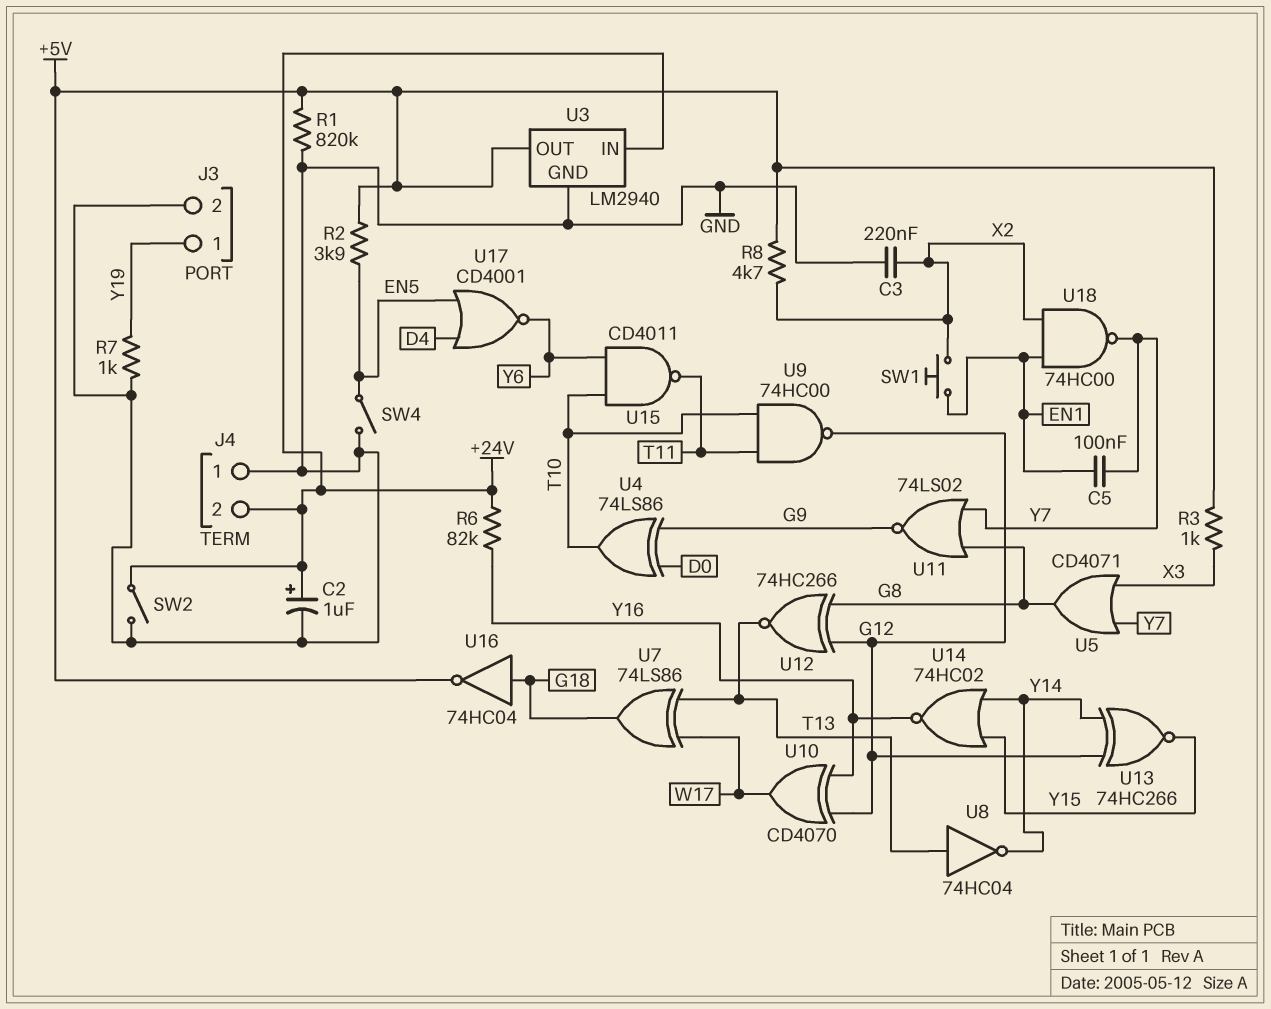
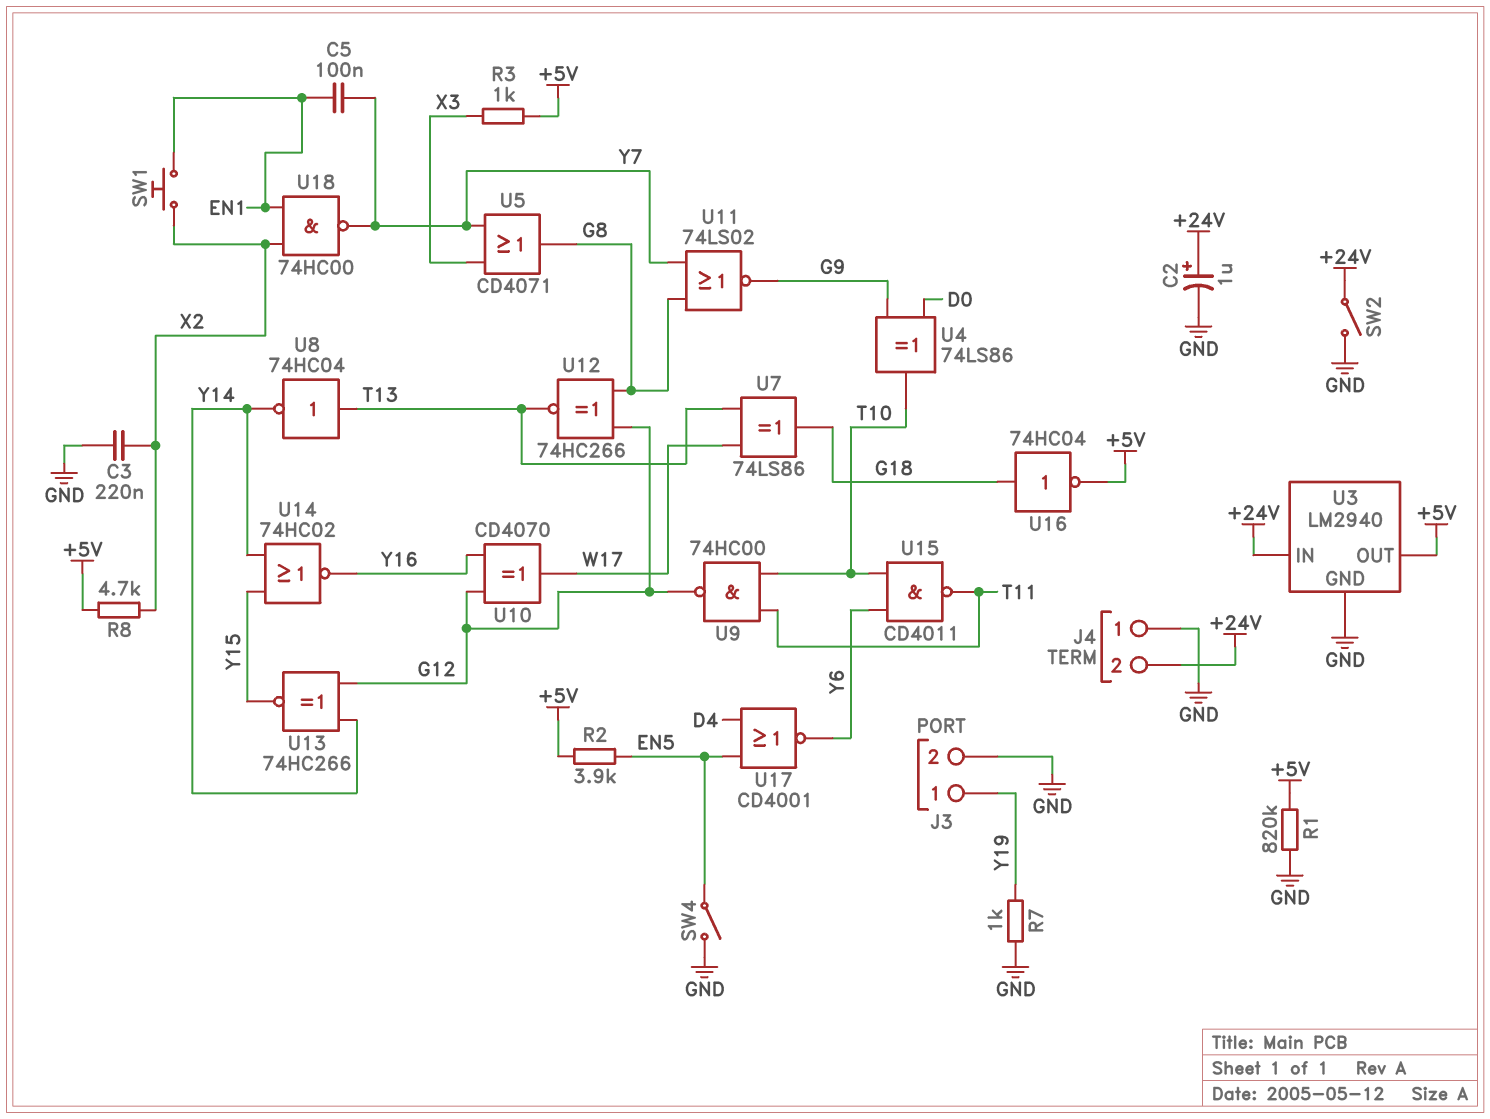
R6: 82k (+24V, Y16) -> none

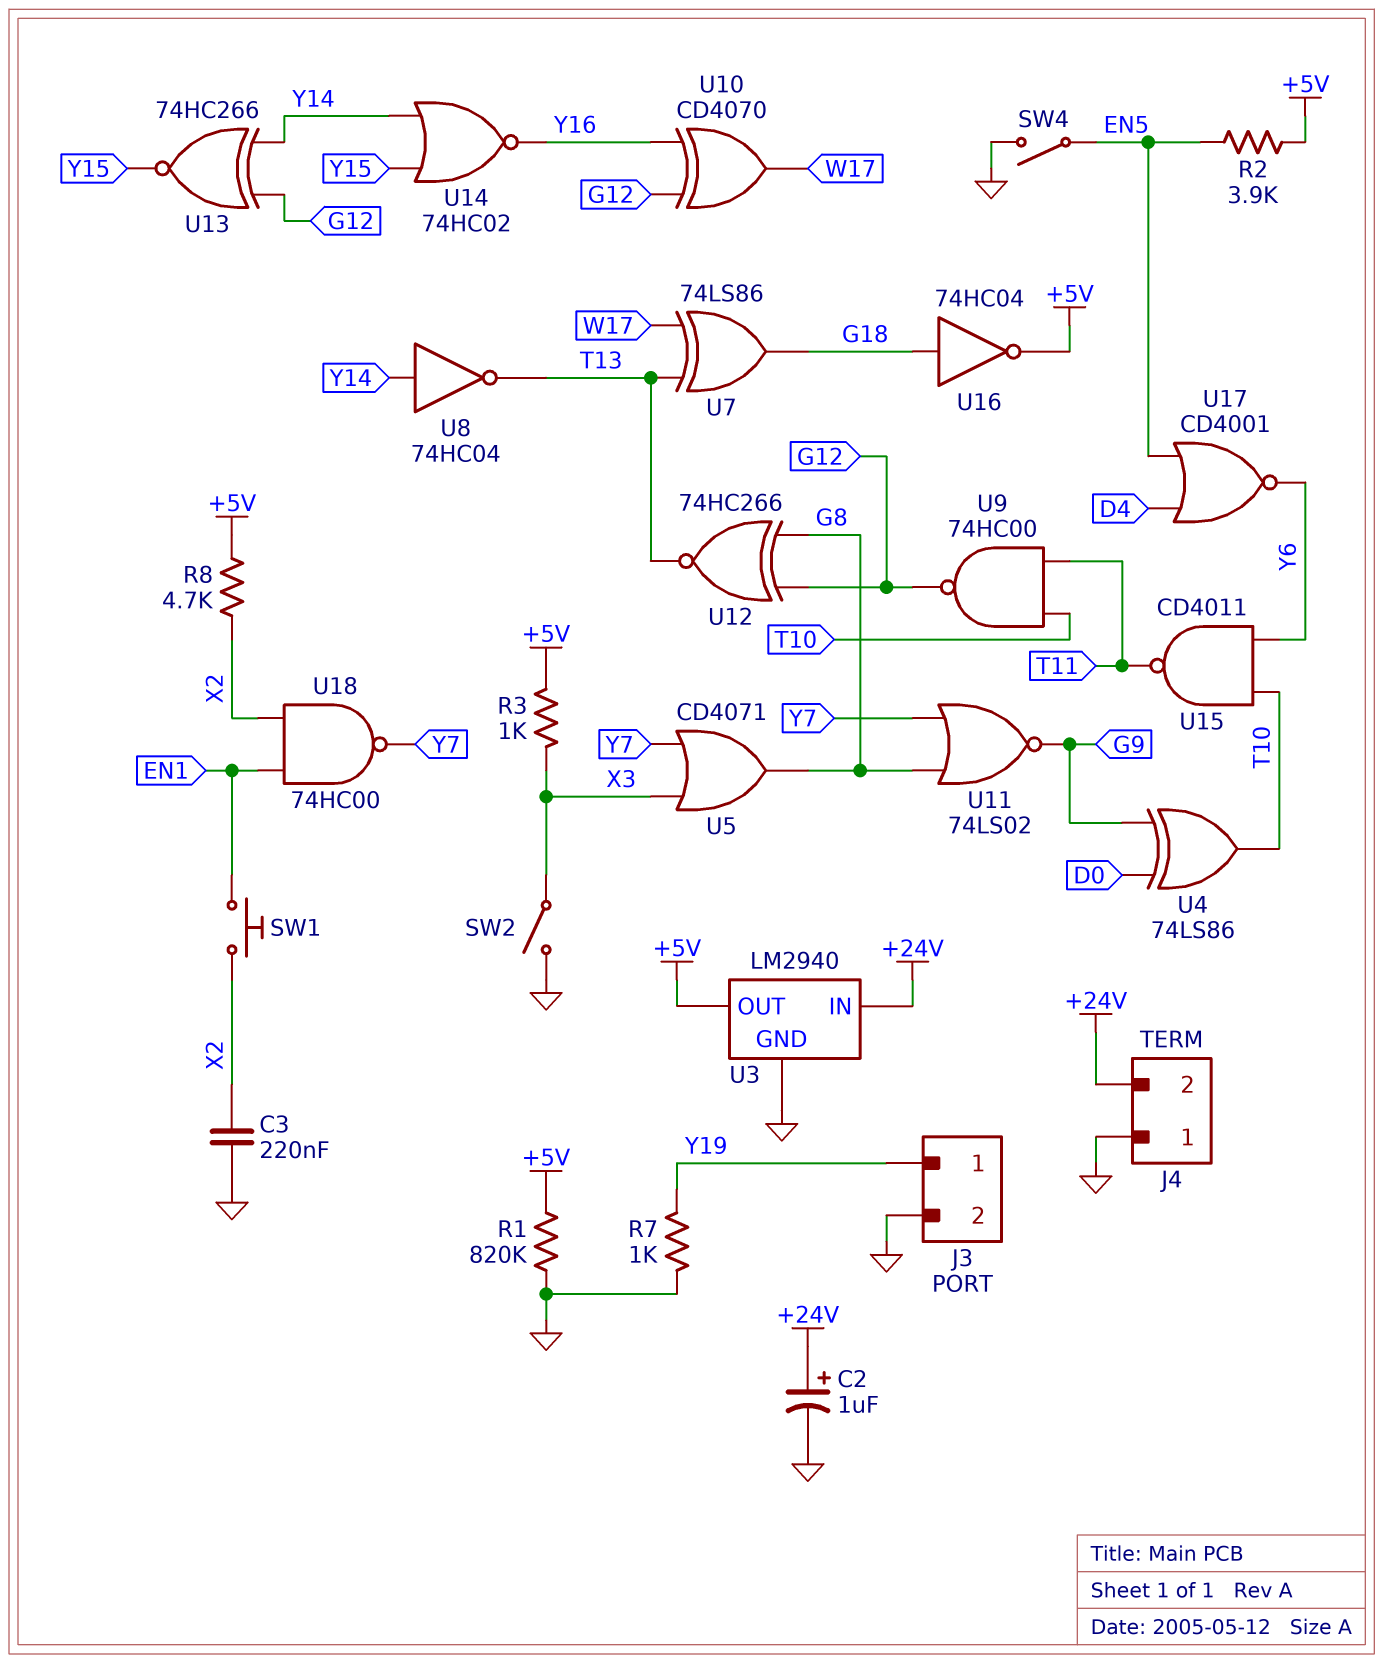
C5: 100nF (EN1, Y7) -> none
SW2: switch (+24V, GND) -> switch (GND, X3)
U8: NOT 74HC04 (in T13, out Y14) -> NOT 74HC04 (in Y14, out T13)

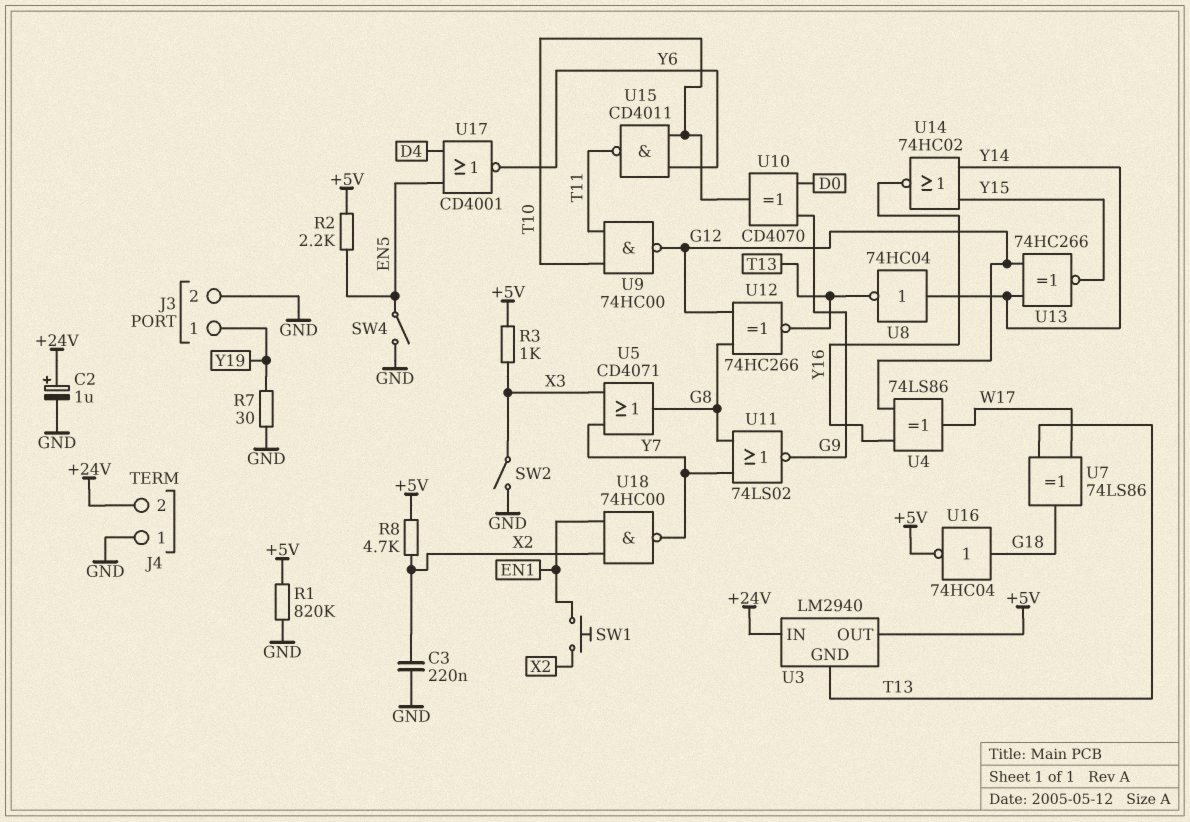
R2: 3.9k (+5V, EN5) -> 2.2k (+5V, EN5)
R7: 1k (GND, Y19) -> 30 (GND, Y19)
U3 pin GND: GND -> T13
U4: XOR 74LS86 (in D0, in G9, out T10) -> XOR 74LS86 (in G12, in Y16, out W17)
U10: XOR CD4070 (in G12, in Y16, out W17) -> XOR CD4070 (in D0, in G9, out T10)

